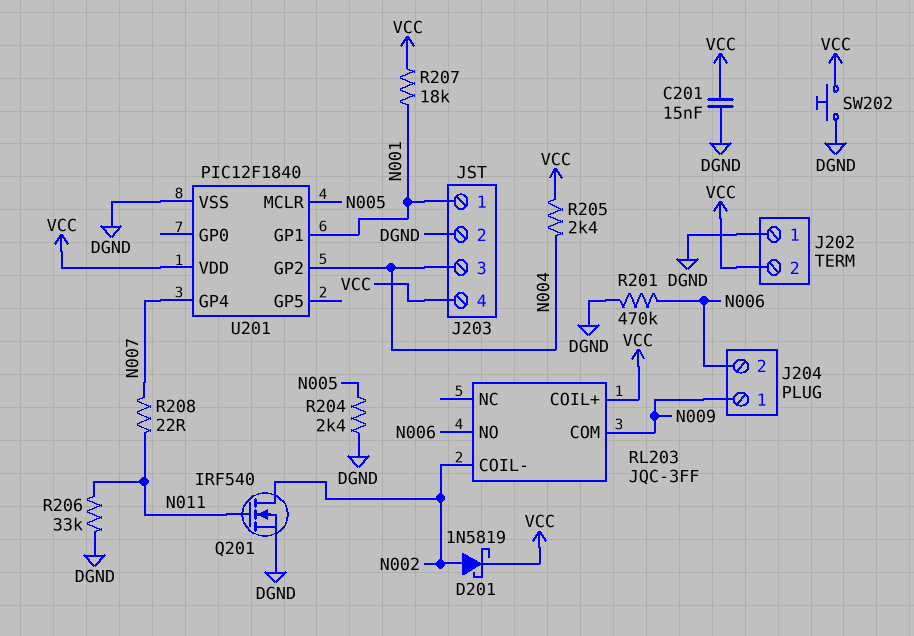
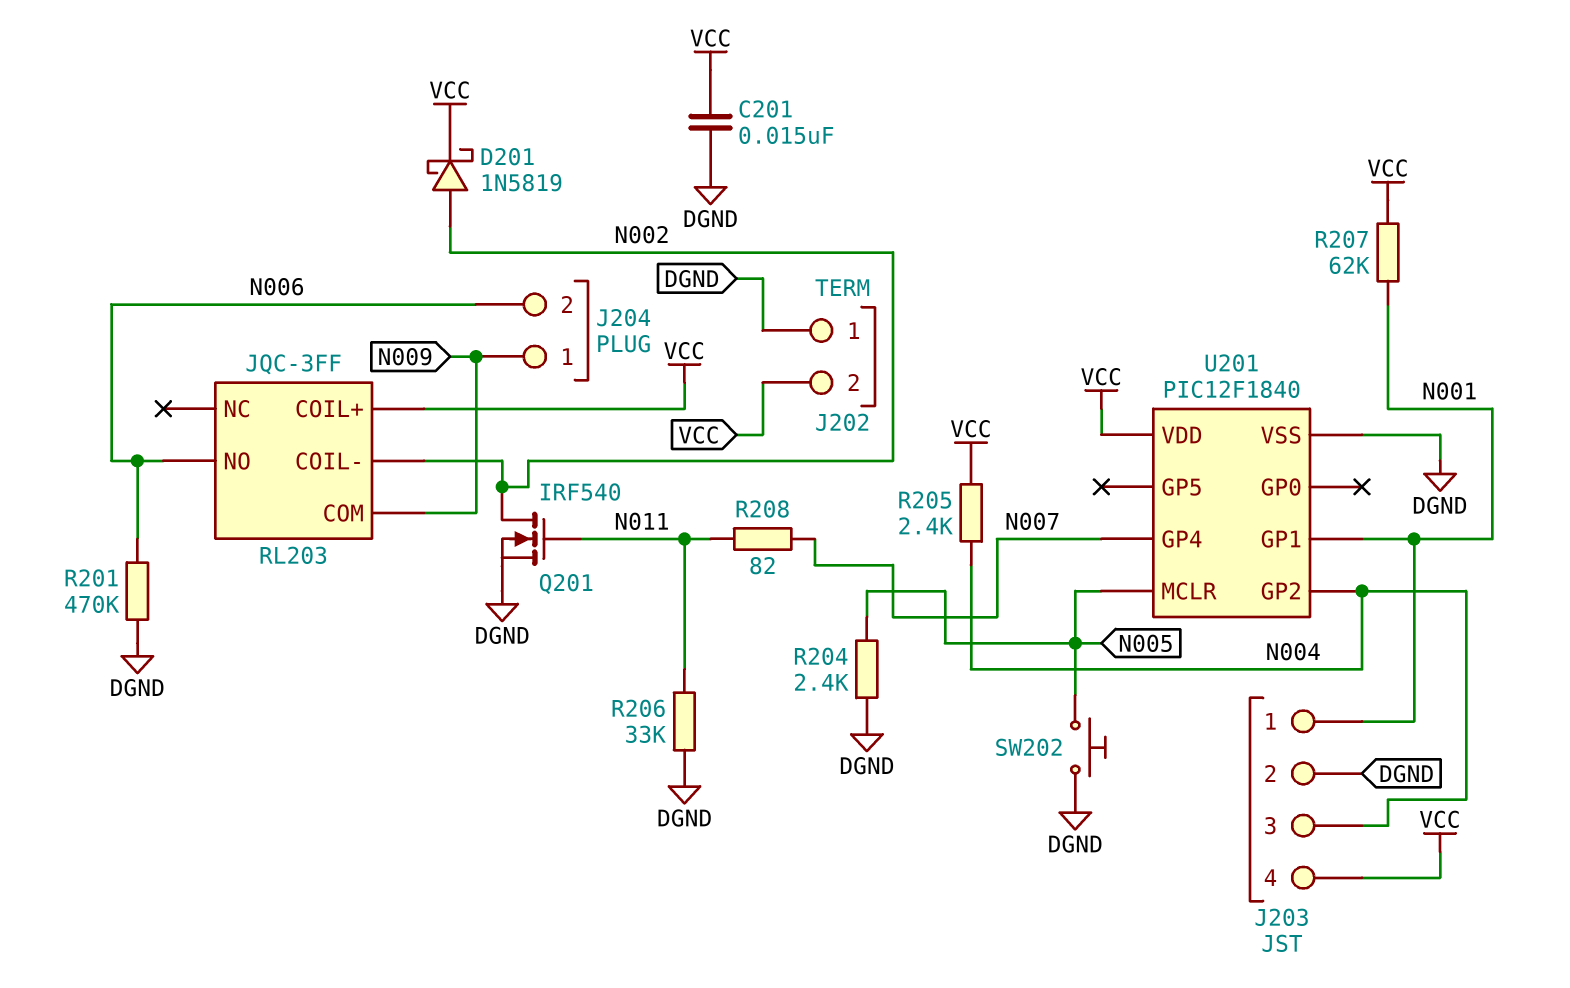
R207: 18k (N001, VCC) -> 62k (N001, VCC)
R208: 22 (N007, N011) -> 82 (N007, N011)
SW202: button (DGND, VCC) -> button (DGND, N005)

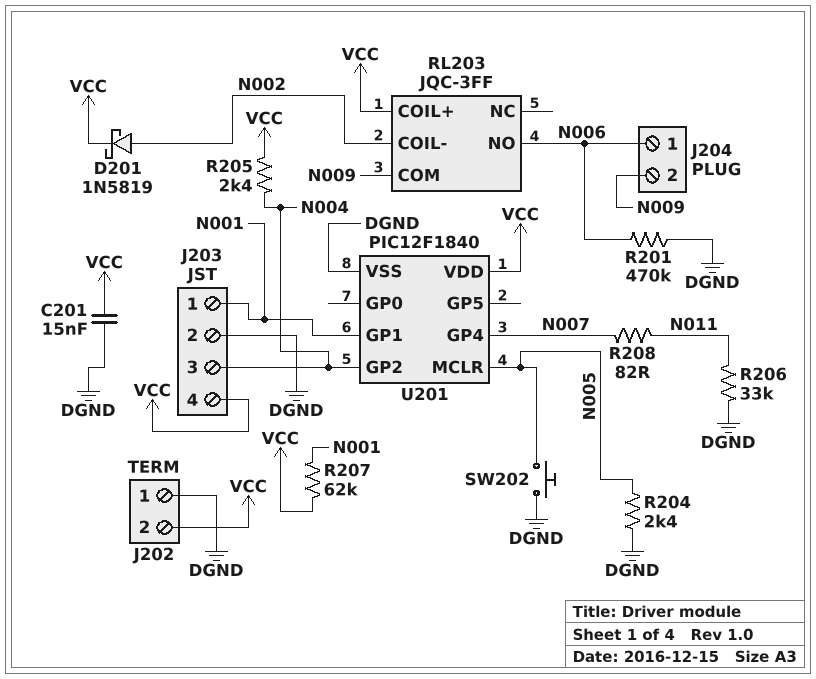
J204 pin 1: N009 -> N006
J204 pin 2: N006 -> N009
Q201: NMOS IRF540 (G N011, D N002, S DGND) -> none

